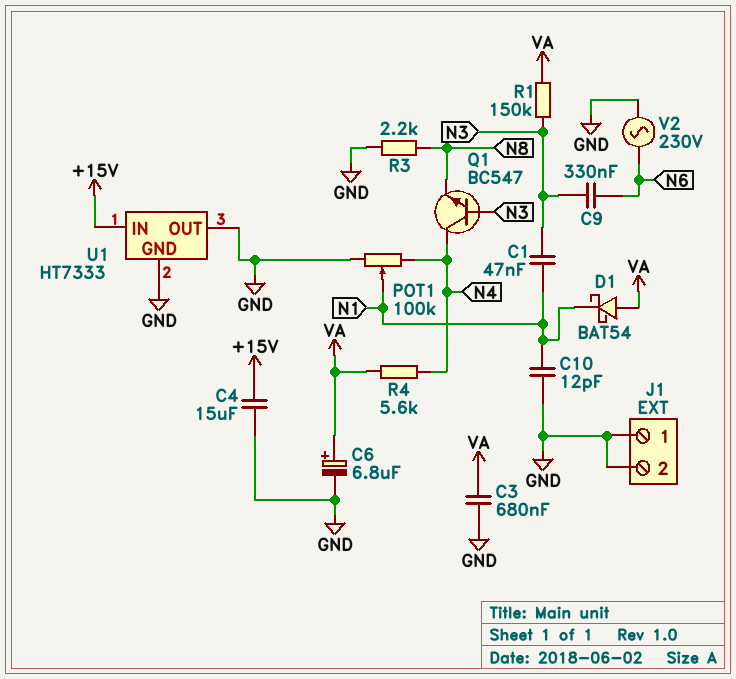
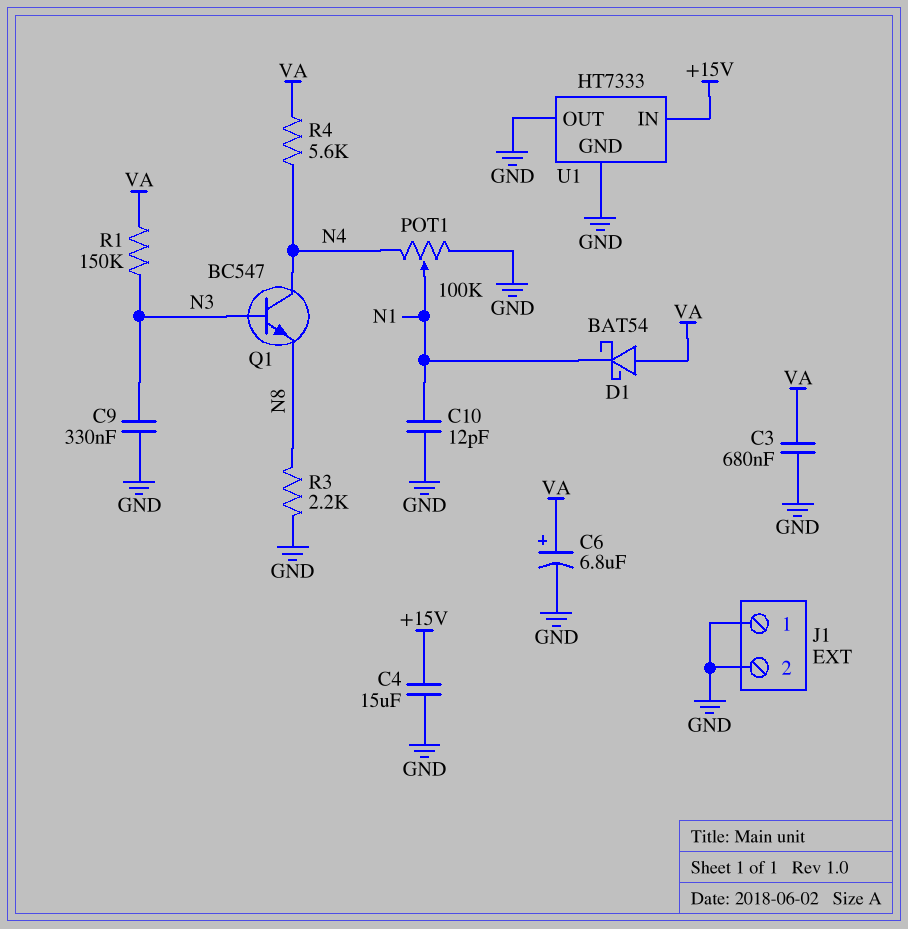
C1: 47nF (N1, N3) -> none
C9: 330nF (N3, N6) -> 330nF (GND, N3)
V2: AC 230V (GND, N6) -> none

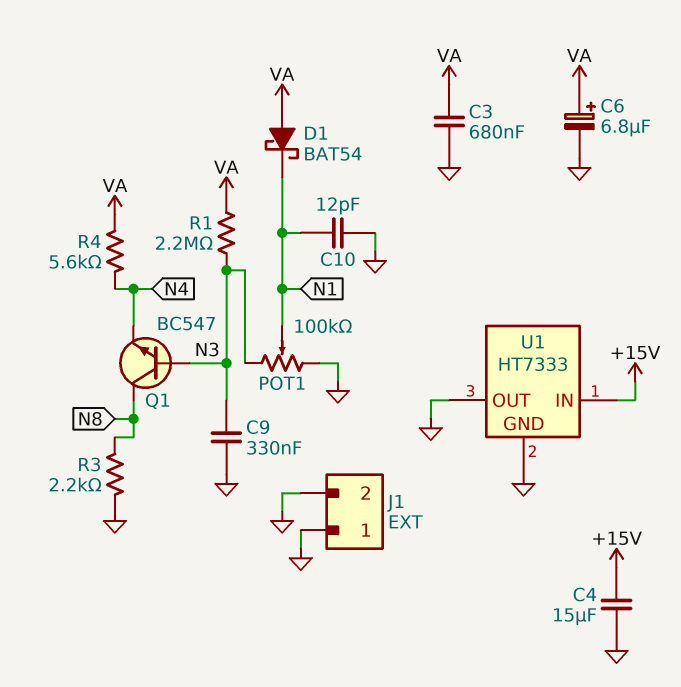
POT1: 100k (GND, N4, wiper N1) -> 100k (GND, N3, wiper N1)
Q1: NPN BC547 (B N3, C N4, E N8) -> NPN BC547 (B N3, C N8, E N4)
R1: 150k (N3, VA) -> 2.2M (N3, VA)

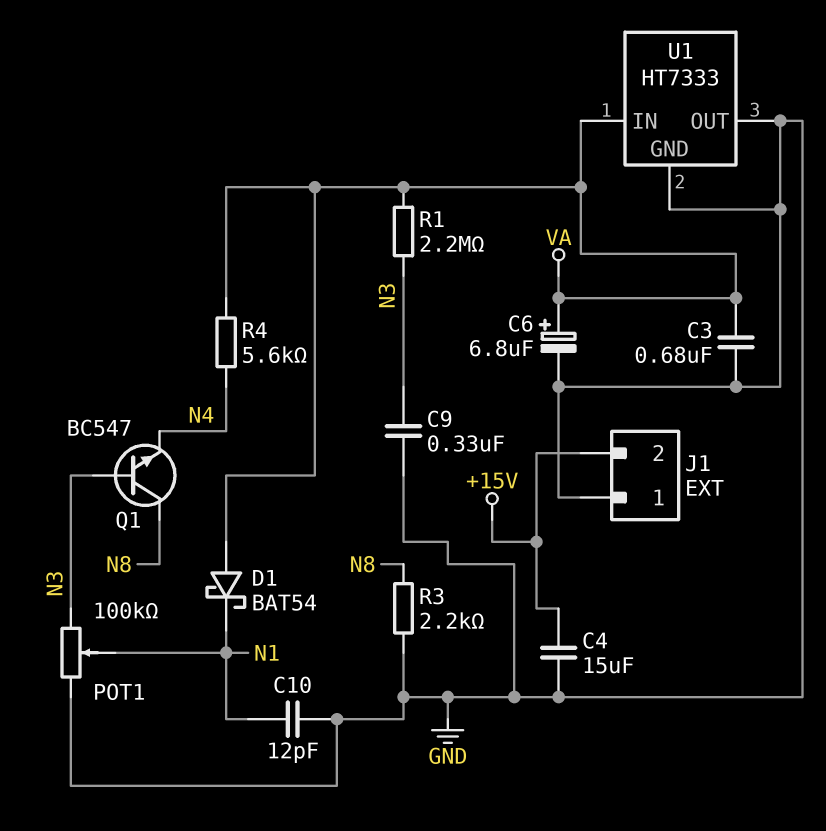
J1 pin 2: GND -> +15V
U1 pin IN: +15V -> VA

